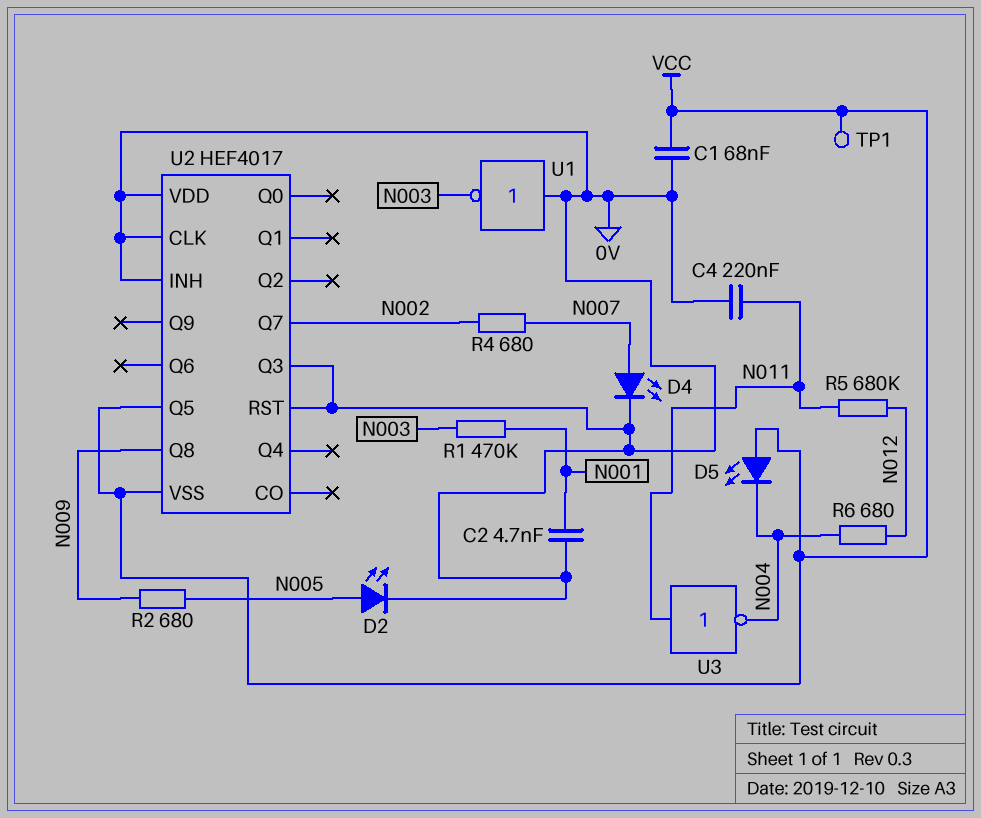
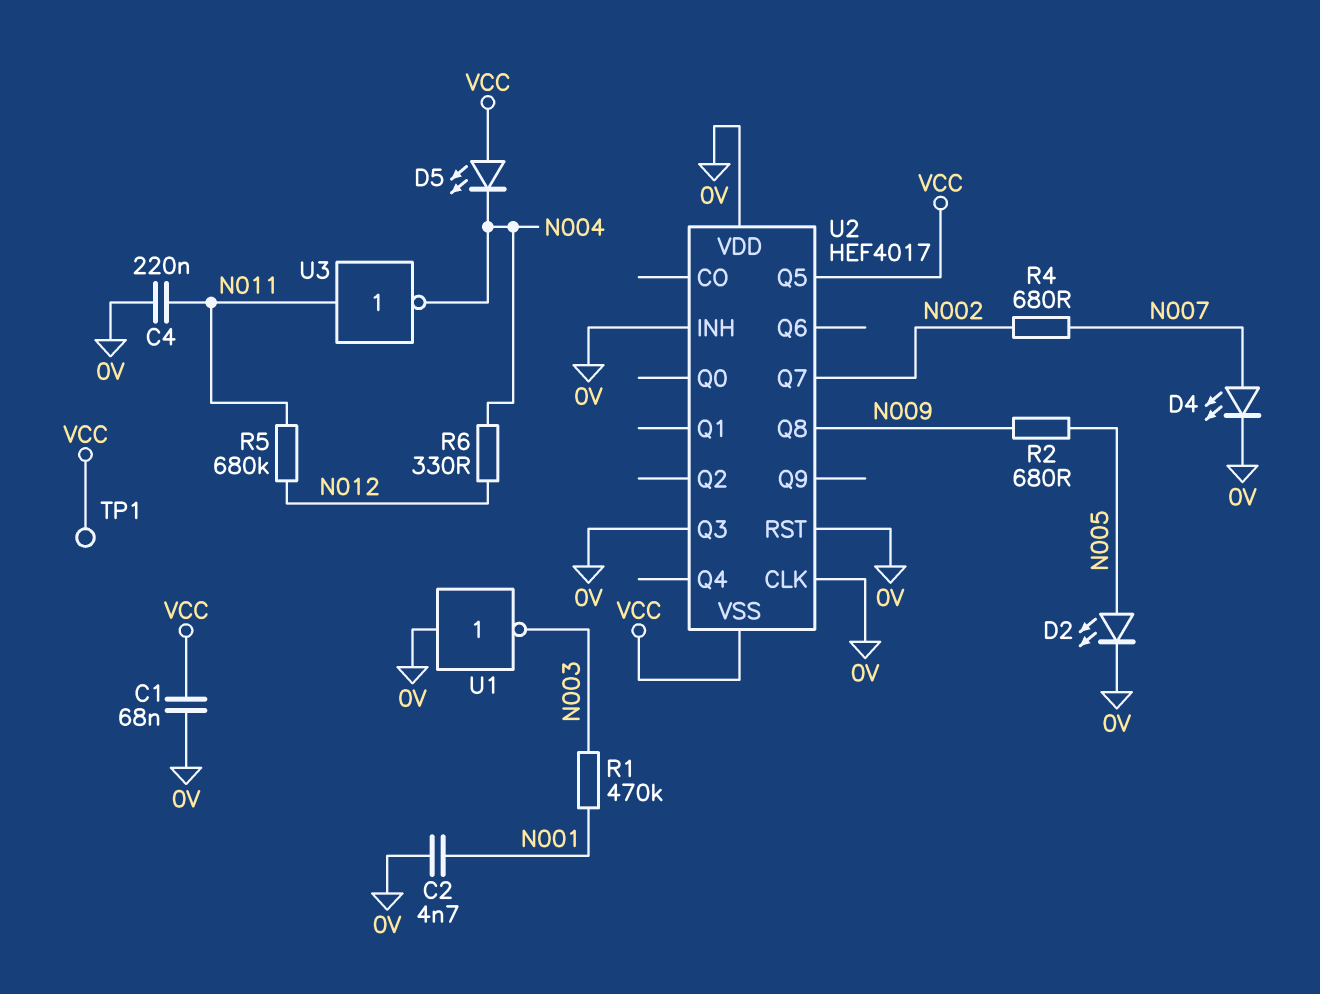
R6: 680 (N004, N012) -> 330 (N004, N012)

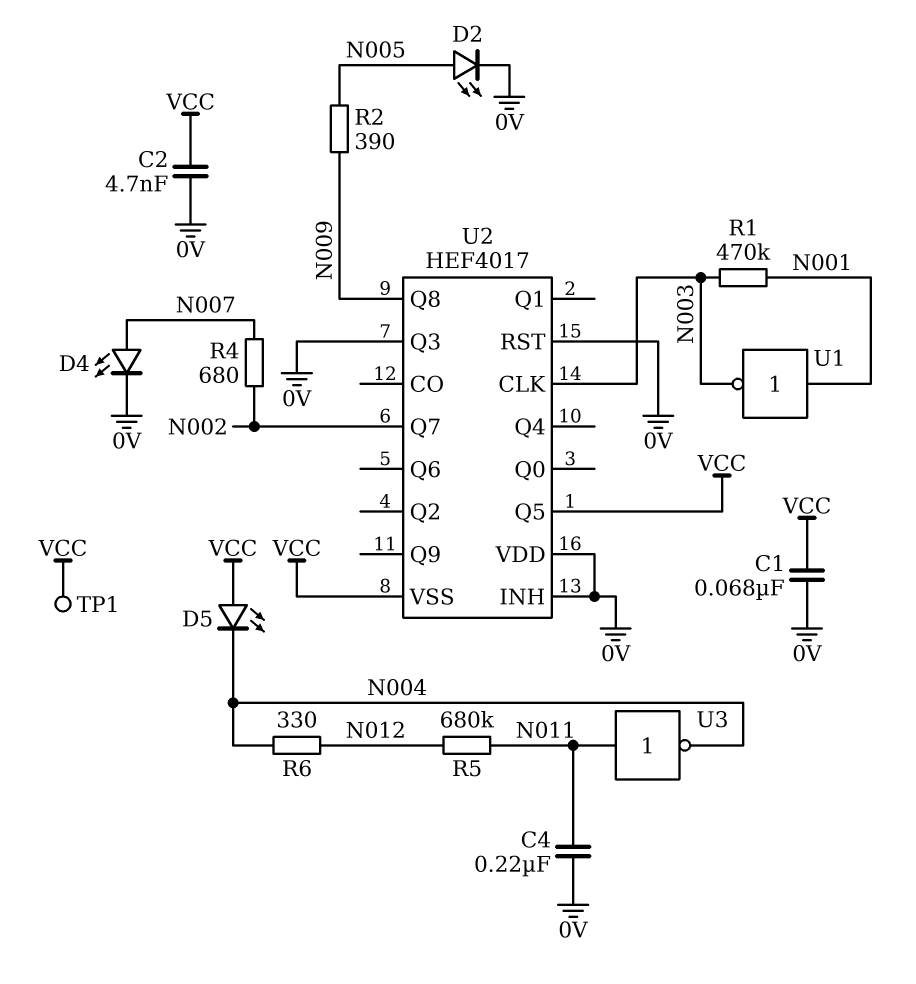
C2: 4.7nF (0V, N001) -> 4.7nF (0V, VCC)
R2: 680 (N005, N009) -> 390 (N005, N009)
U1: NOT (in 0V, out N003) -> NOT (in N001, out N003)
U2 pin CLK: 0V -> N003

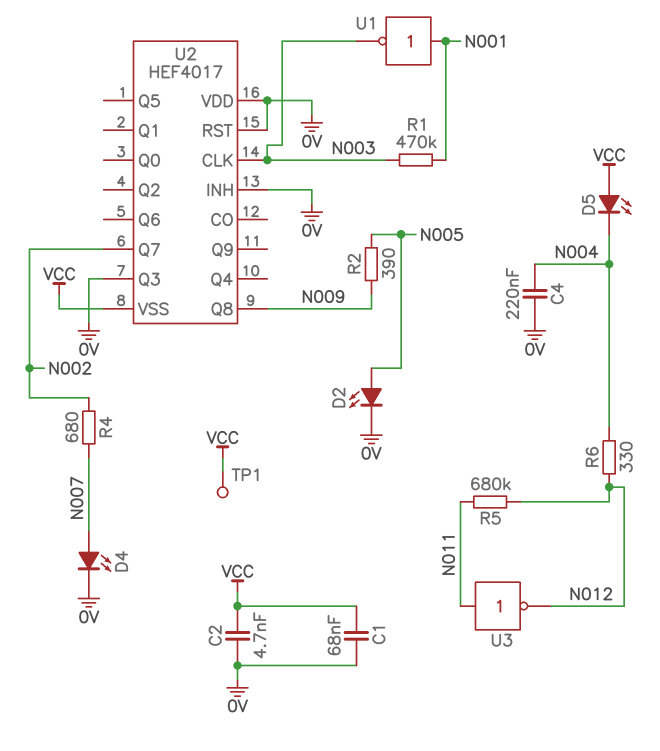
C4: 220nF (0V, N011) -> 220nF (0V, N004)
U2 pin Q5: VCC -> none
U3: NOT (in N011, out N004) -> NOT (in N011, out N012)

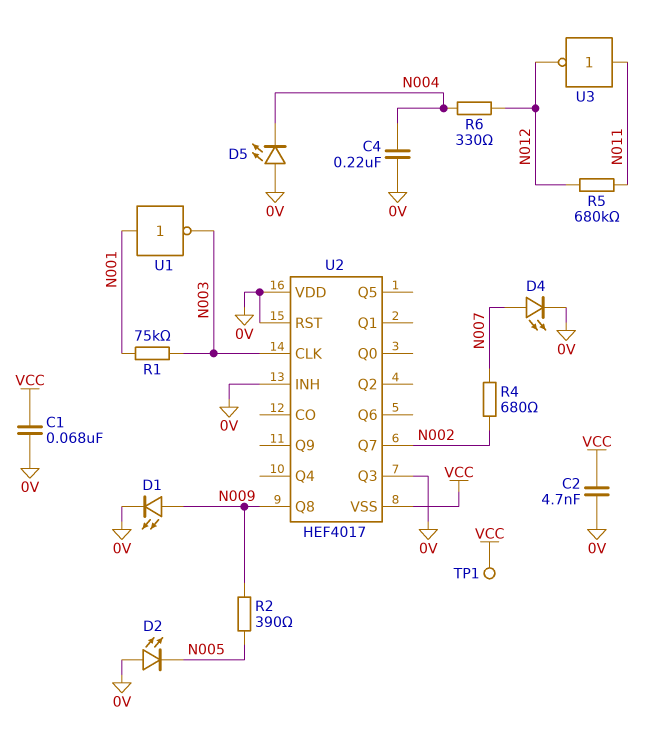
D1: none -> LED (A N009, K 0V)
D2: LED (A N005, K 0V) -> LED (A 0V, K N005)
D5: LED (A VCC, K N004) -> LED (A 0V, K N004)
R1: 470k (N001, N003) -> 75k (N001, N003)

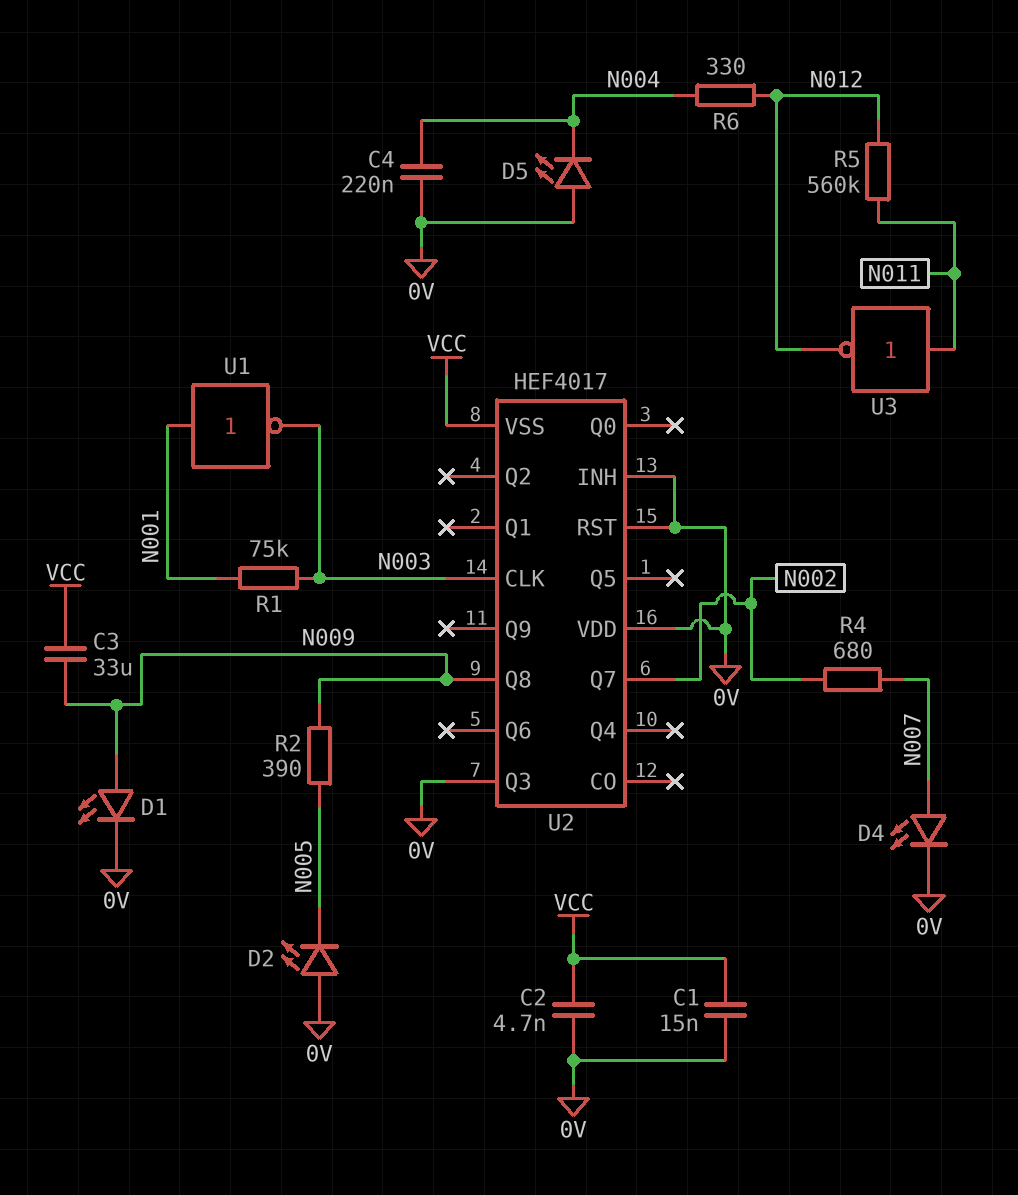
C1: 68nF (0V, VCC) -> 15nF (0V, VCC)
C3: none -> 33uF (N009, VCC)
R5: 680k (N011, N012) -> 560k (N011, N012)
TP1: test point (VCC) -> none

